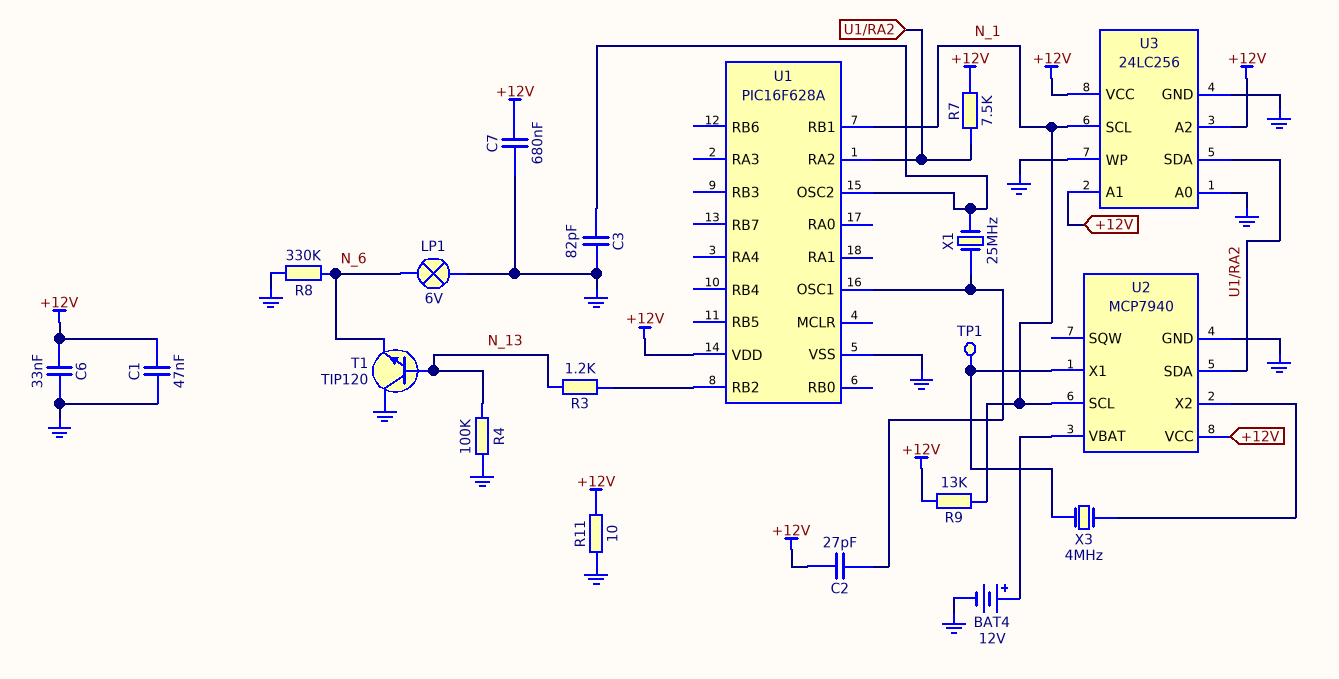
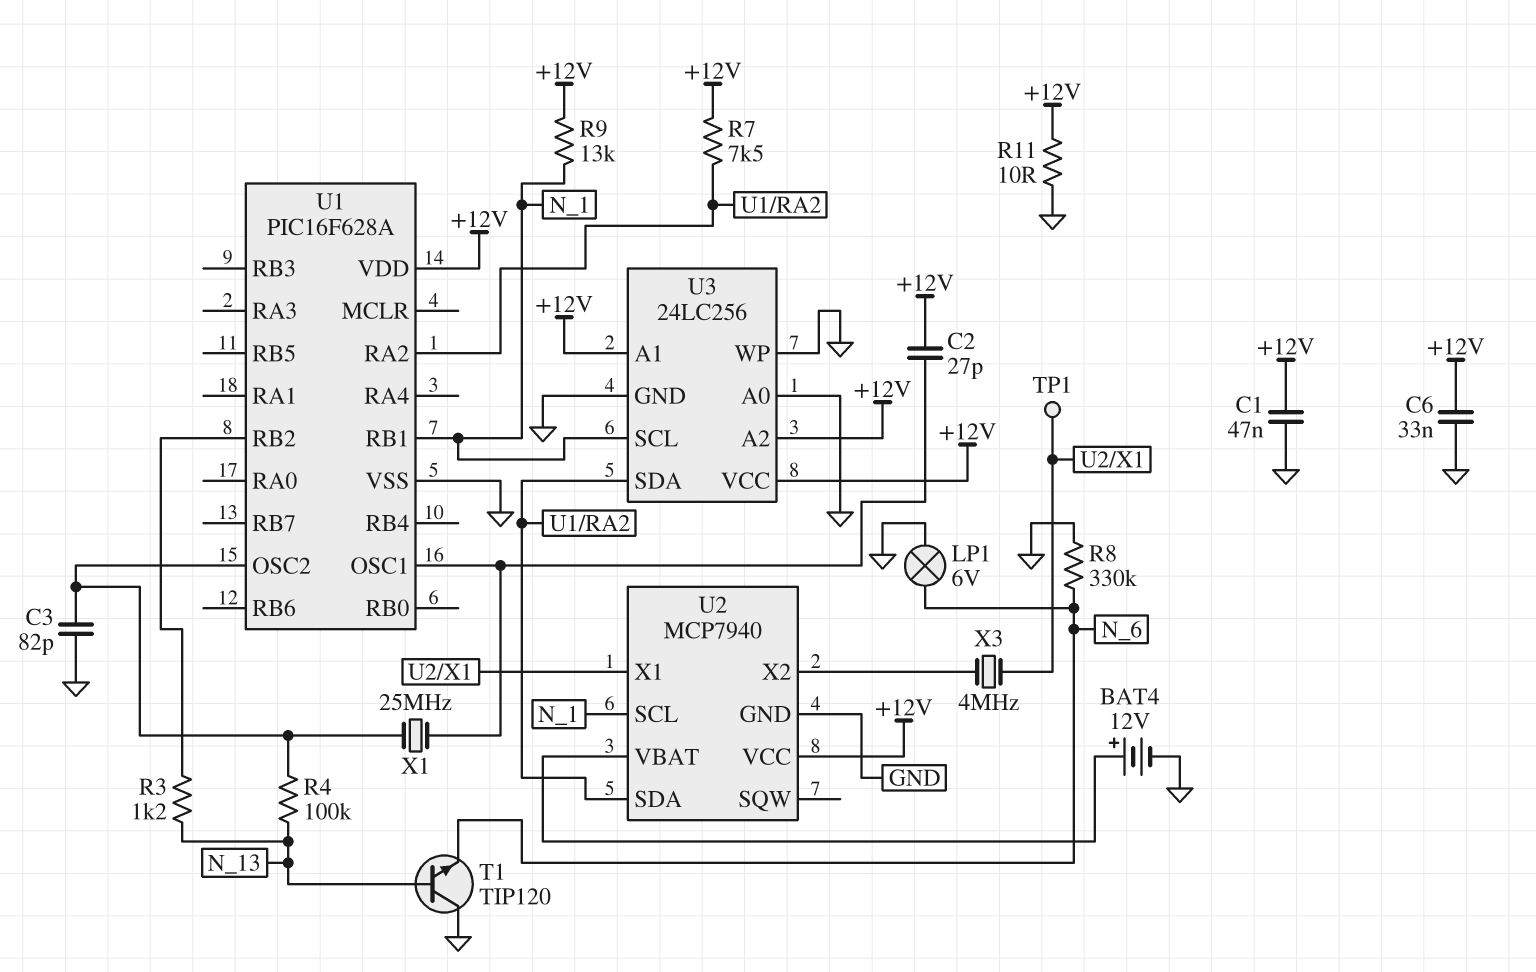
C7: 680nF (+12V, GND) -> none
R4: 100k (GND, N_13) -> 100k (N_13, U1/OSC2)

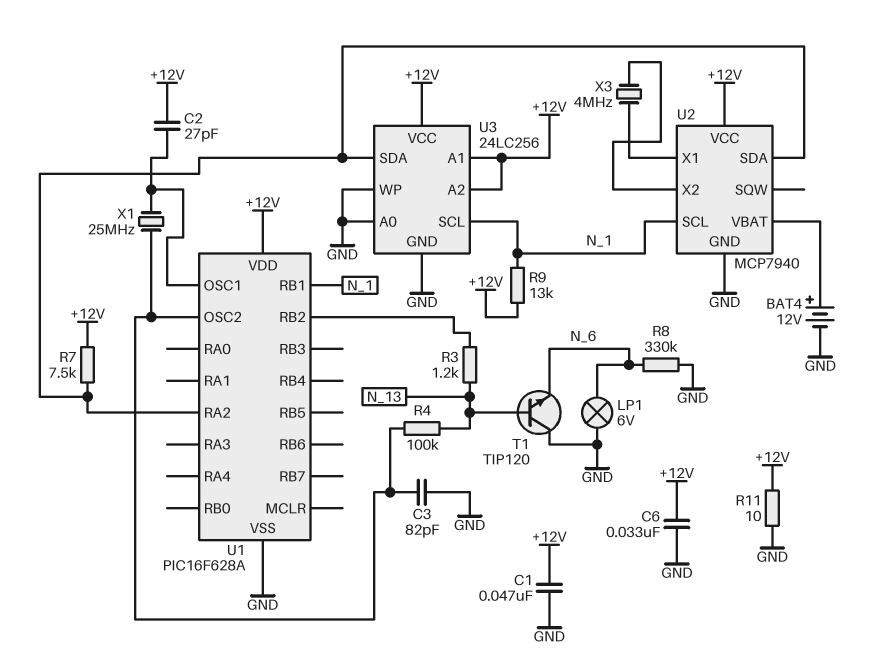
TP1: test point (U2/X1) -> none

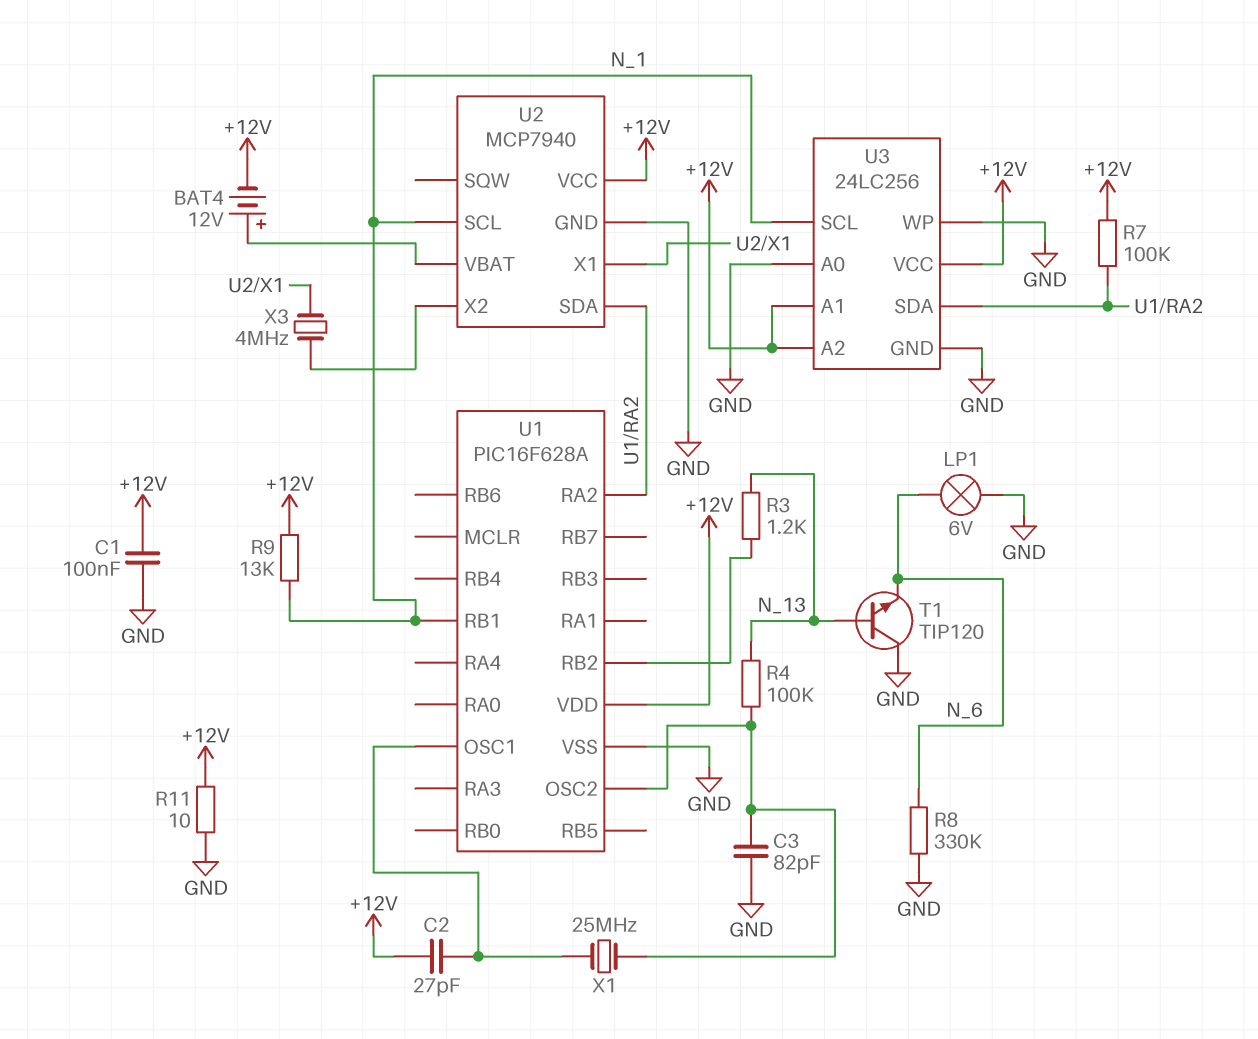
BAT4: 12V (plus U2/VBAT, minus GND) -> 12V (plus U2/VBAT, minus +12V)
C1: 47nF (+12V, GND) -> 100nF (+12V, GND)
C6: 33nF (+12V, GND) -> none
R7: 7.5k (+12V, U1/RA2) -> 100k (+12V, U1/RA2)

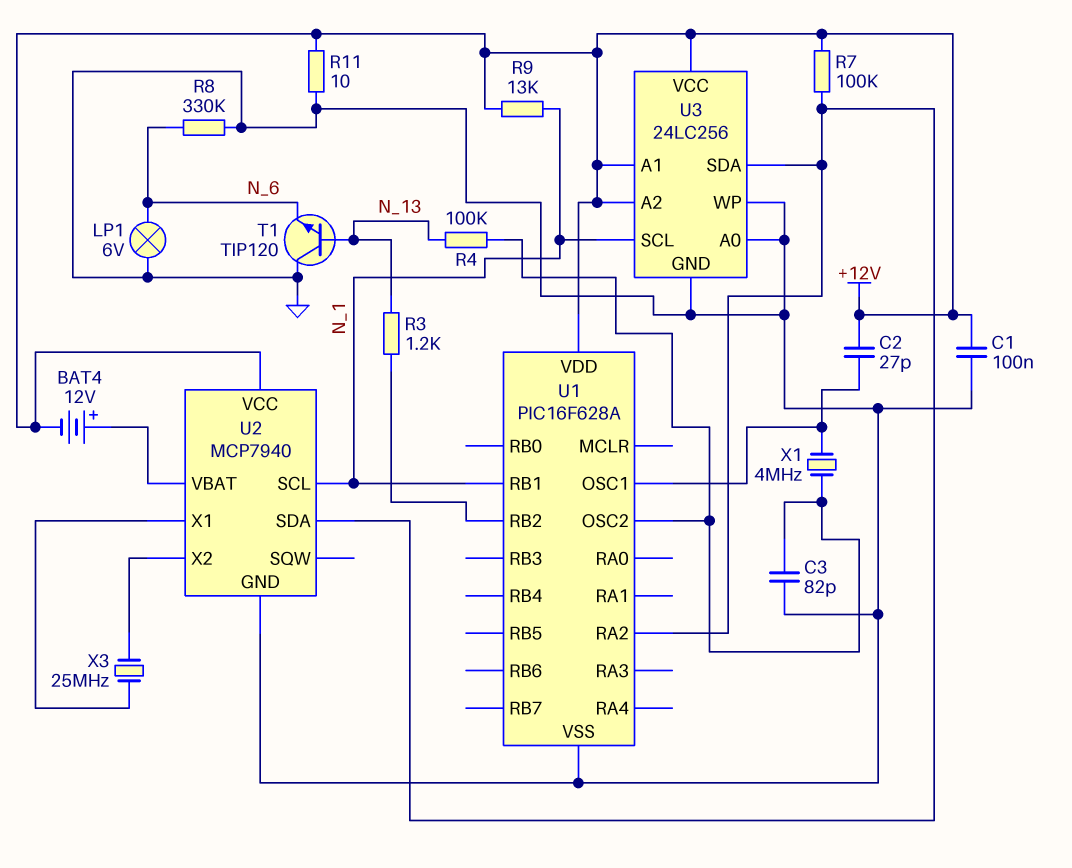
X1: 25MHz (U1/OSC1, U1/OSC2) -> 4MHz (U1/OSC1, U1/OSC2)
X3: 4MHz (U2/X1, U2/X2) -> 25MHz (U2/X1, U2/X2)

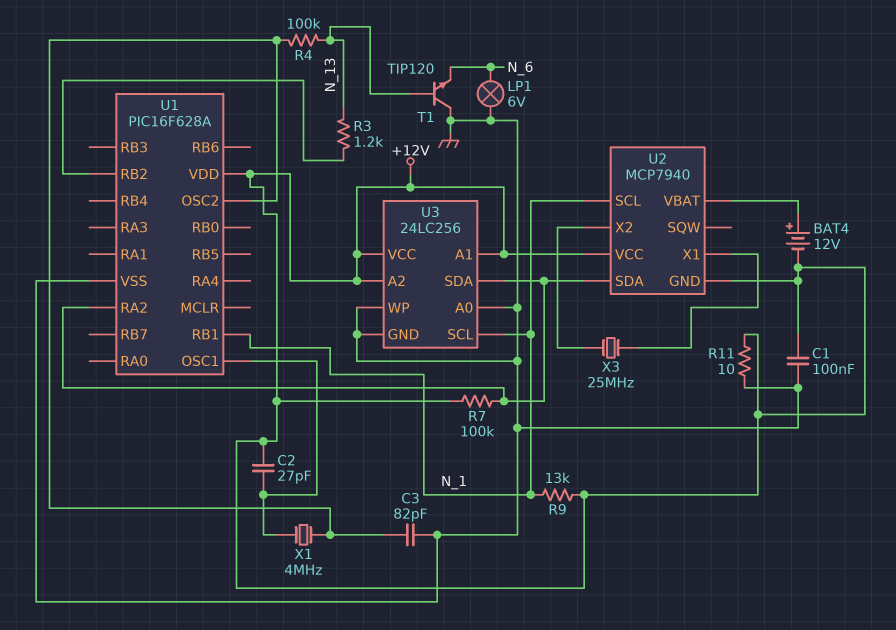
R8: 330k (GND, N_6) -> none
U2 pin GND: GND -> +12V

